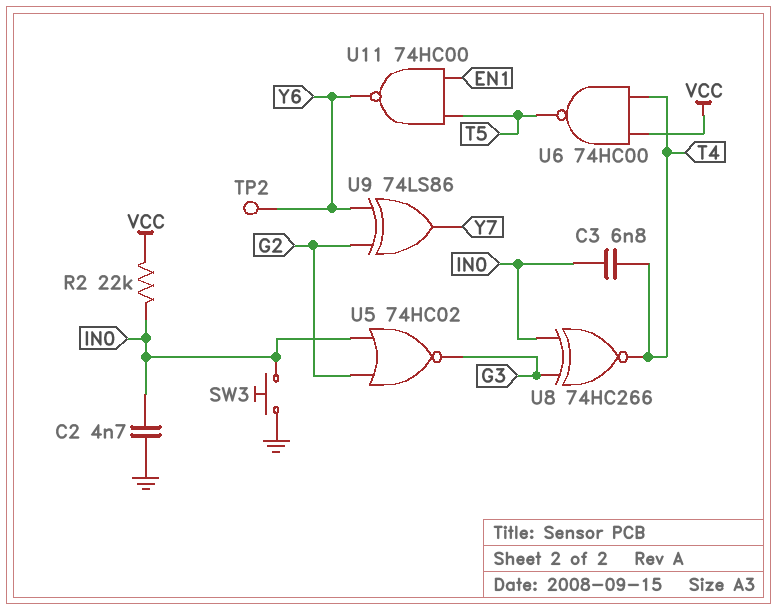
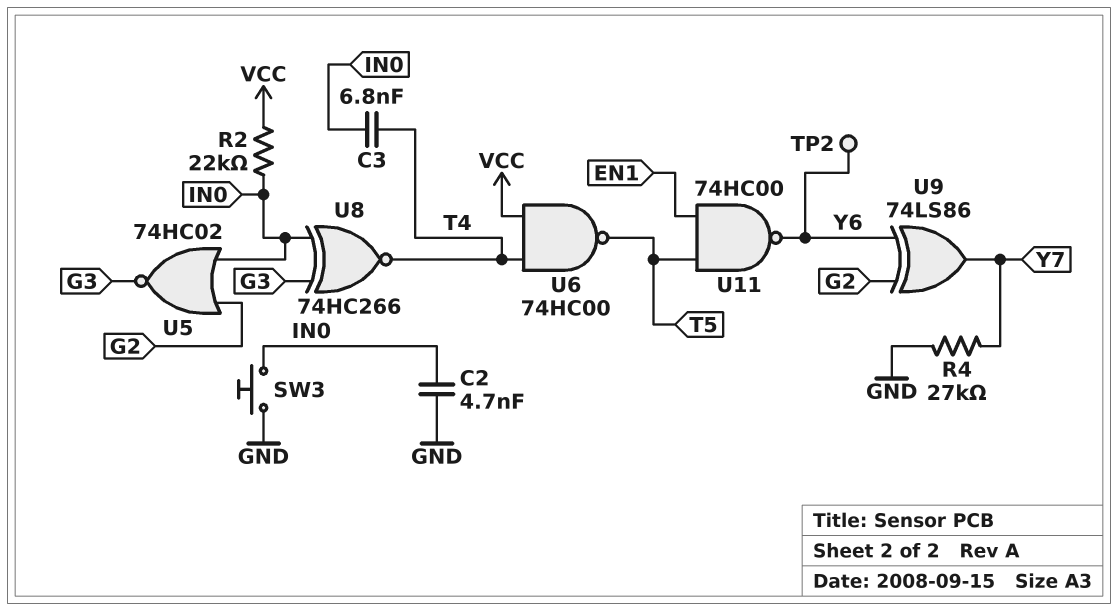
R4: none -> 27k (GND, Y7)

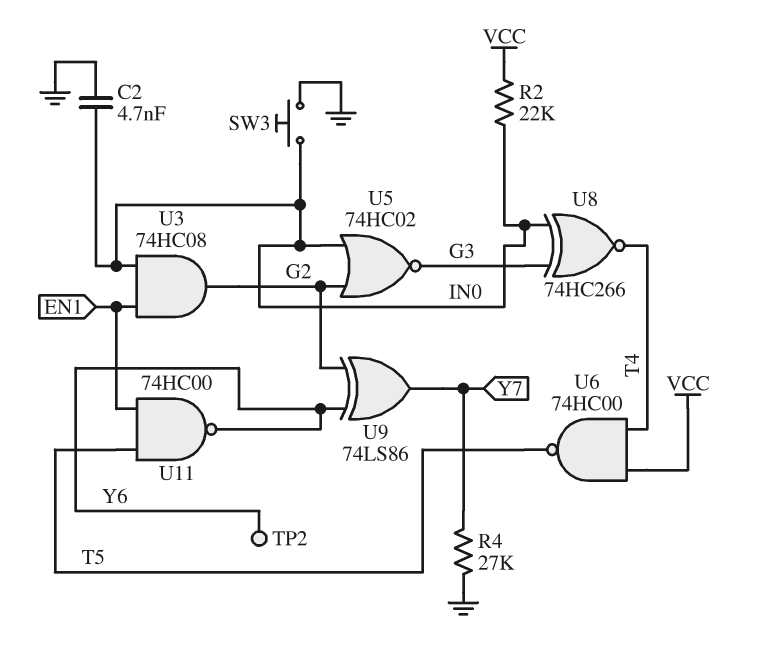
C3: 6.8nF (IN0, T4) -> none
U3: none -> AND 74HC08 (in EN1, in IN0, out G2)

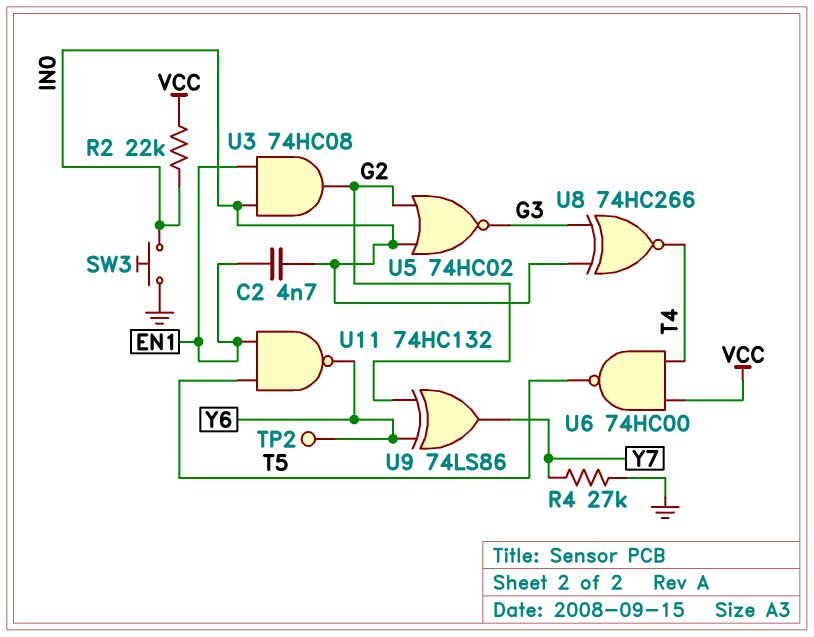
C2: 4.7nF (GND, IN0) -> 4.7nF (EN1, IN0)
U11: NAND 74HC00 (in EN1, in T5, out Y6) -> NAND 74HC132 (in EN1, in T5, out Y6)

